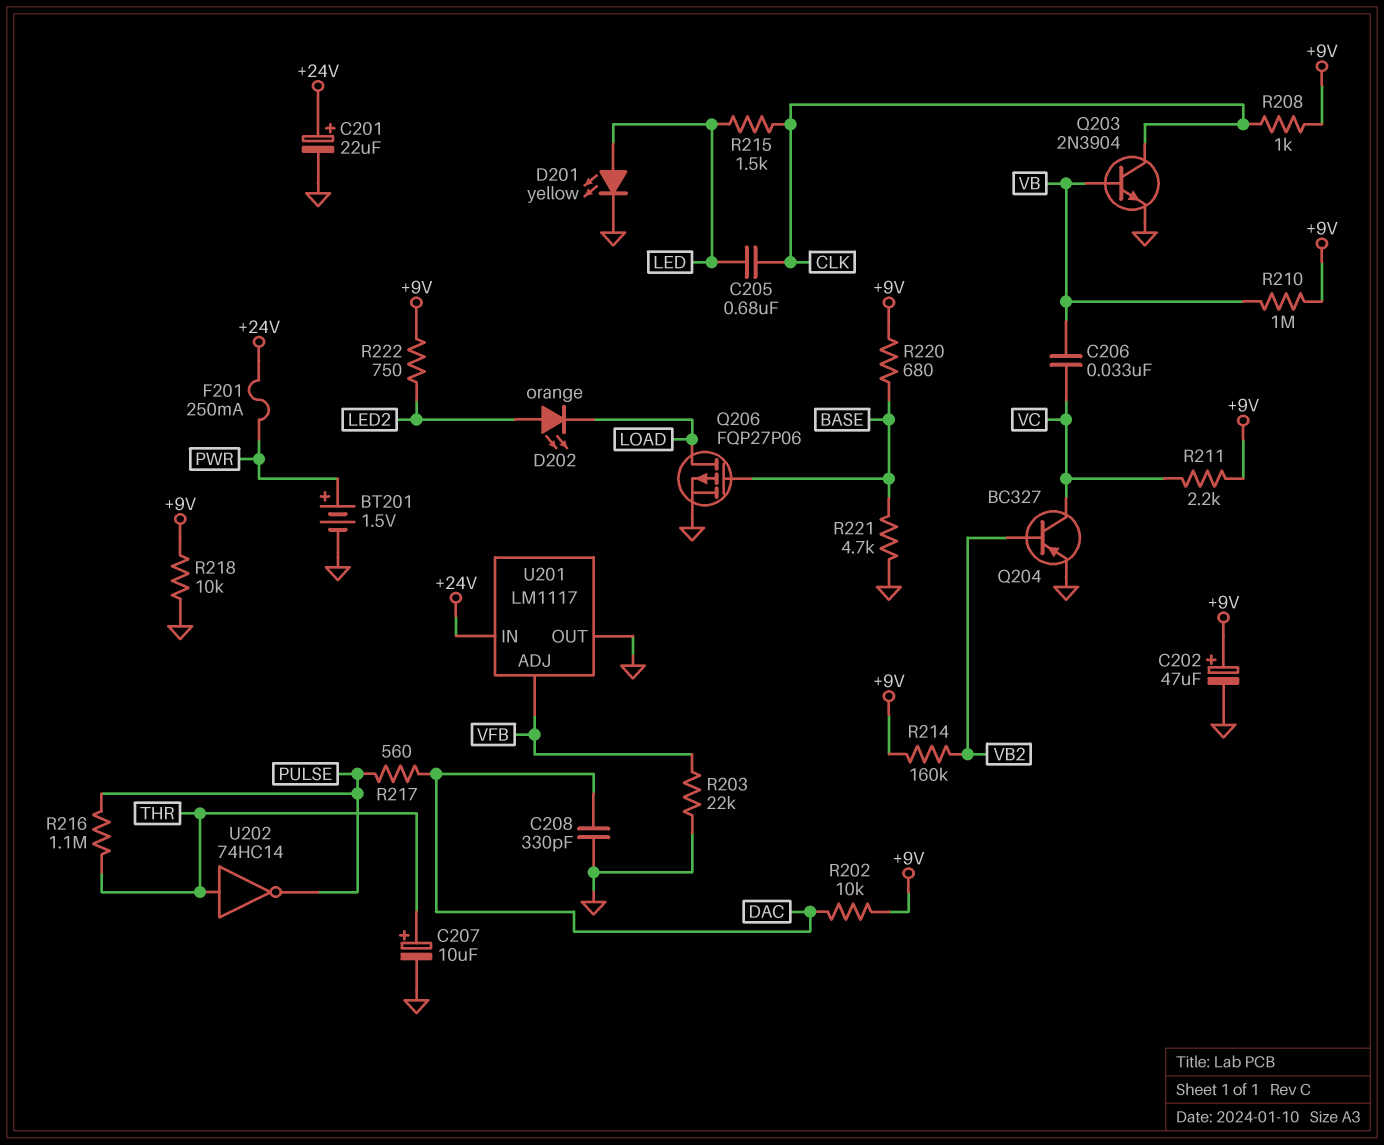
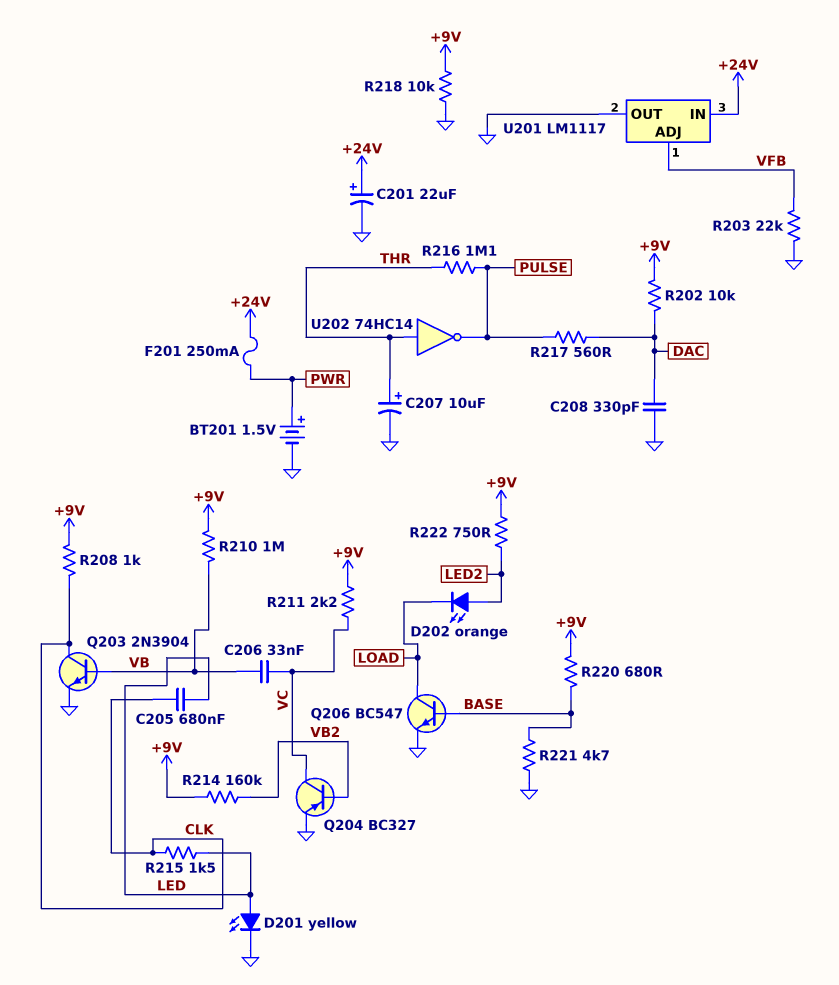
C202: 47uF (plus +9V, minus GND) -> none
Q206: PMOS FQP27P06 (G BASE, D LOAD, S GND) -> NPN BC547 (B BASE, C LOAD, E GND)

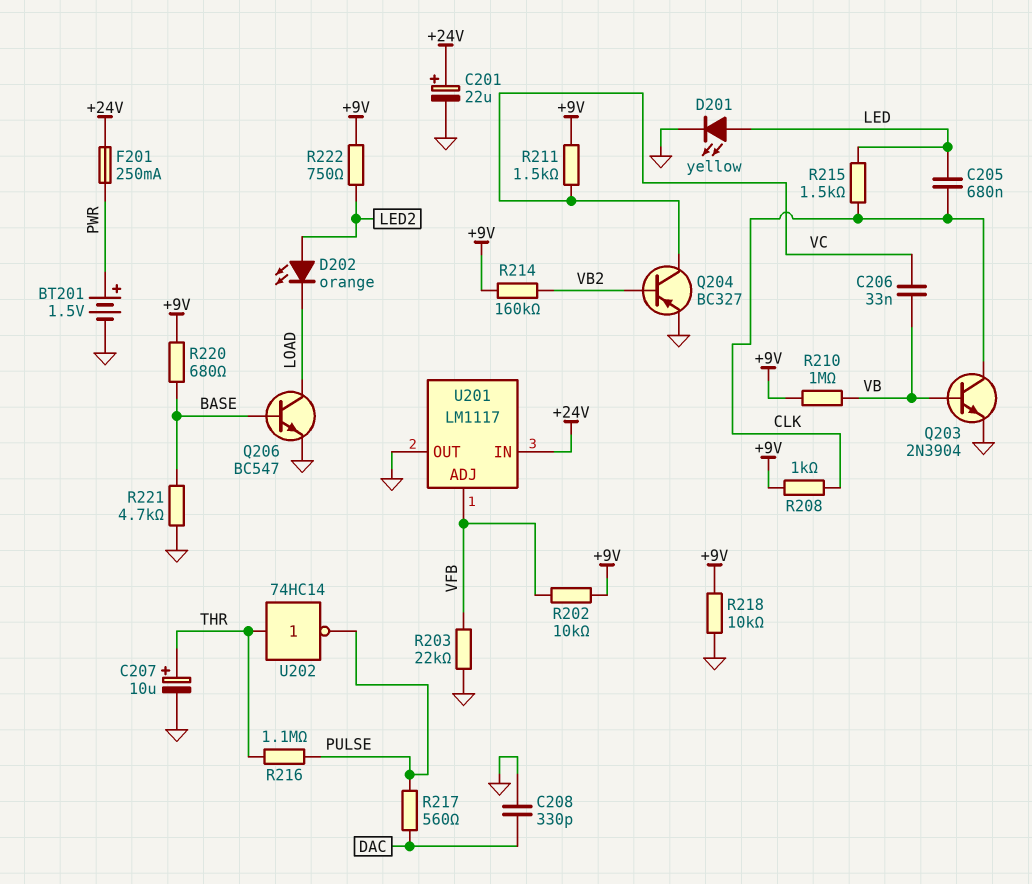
R202: 10k (+9V, DAC) -> 10k (+9V, VFB)
R211: 2.2k (+9V, VC) -> 1.5k (+9V, VC)

